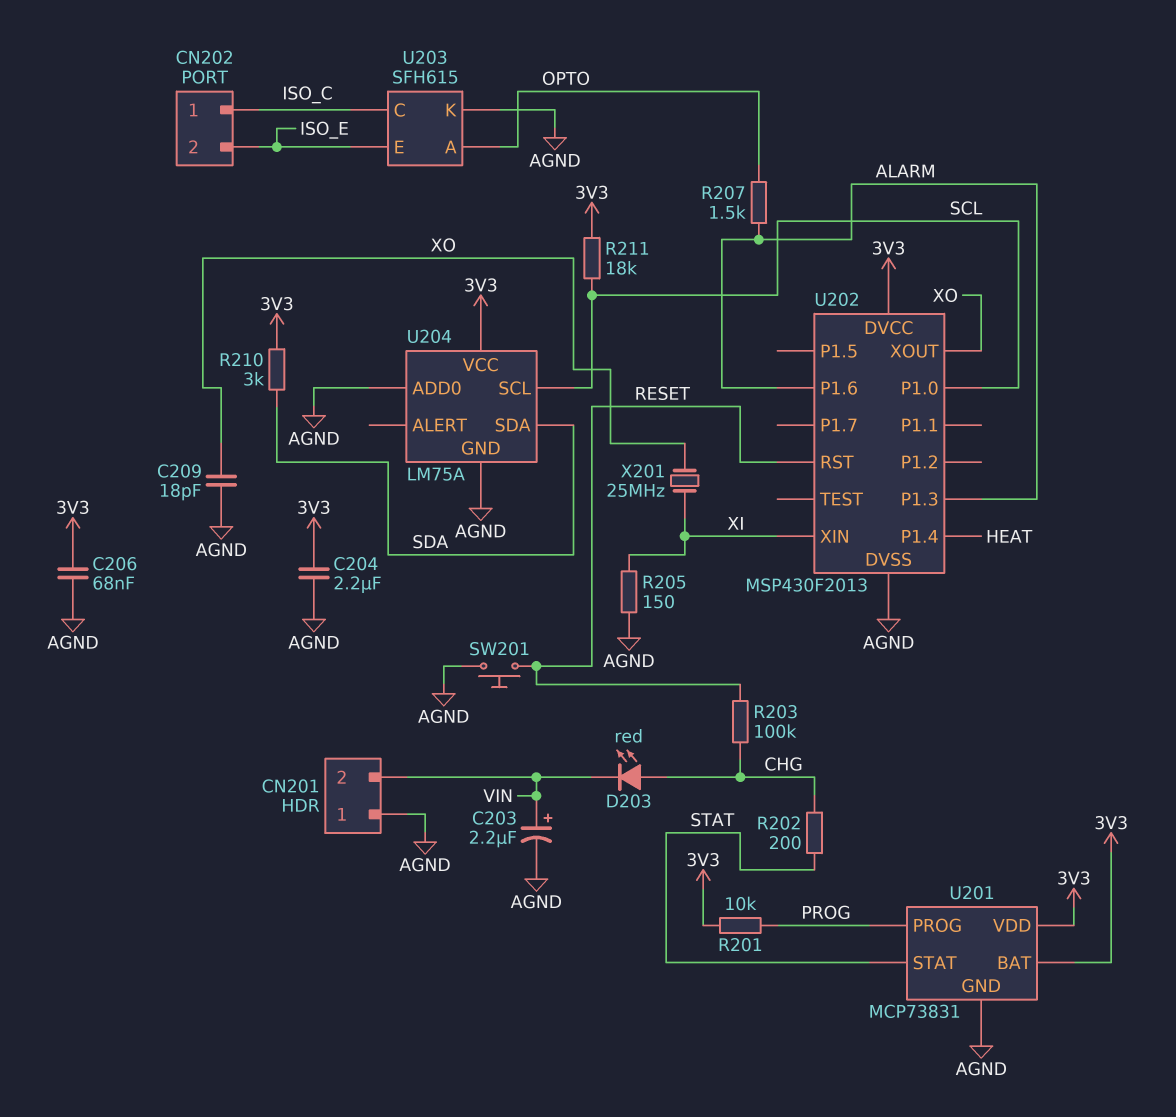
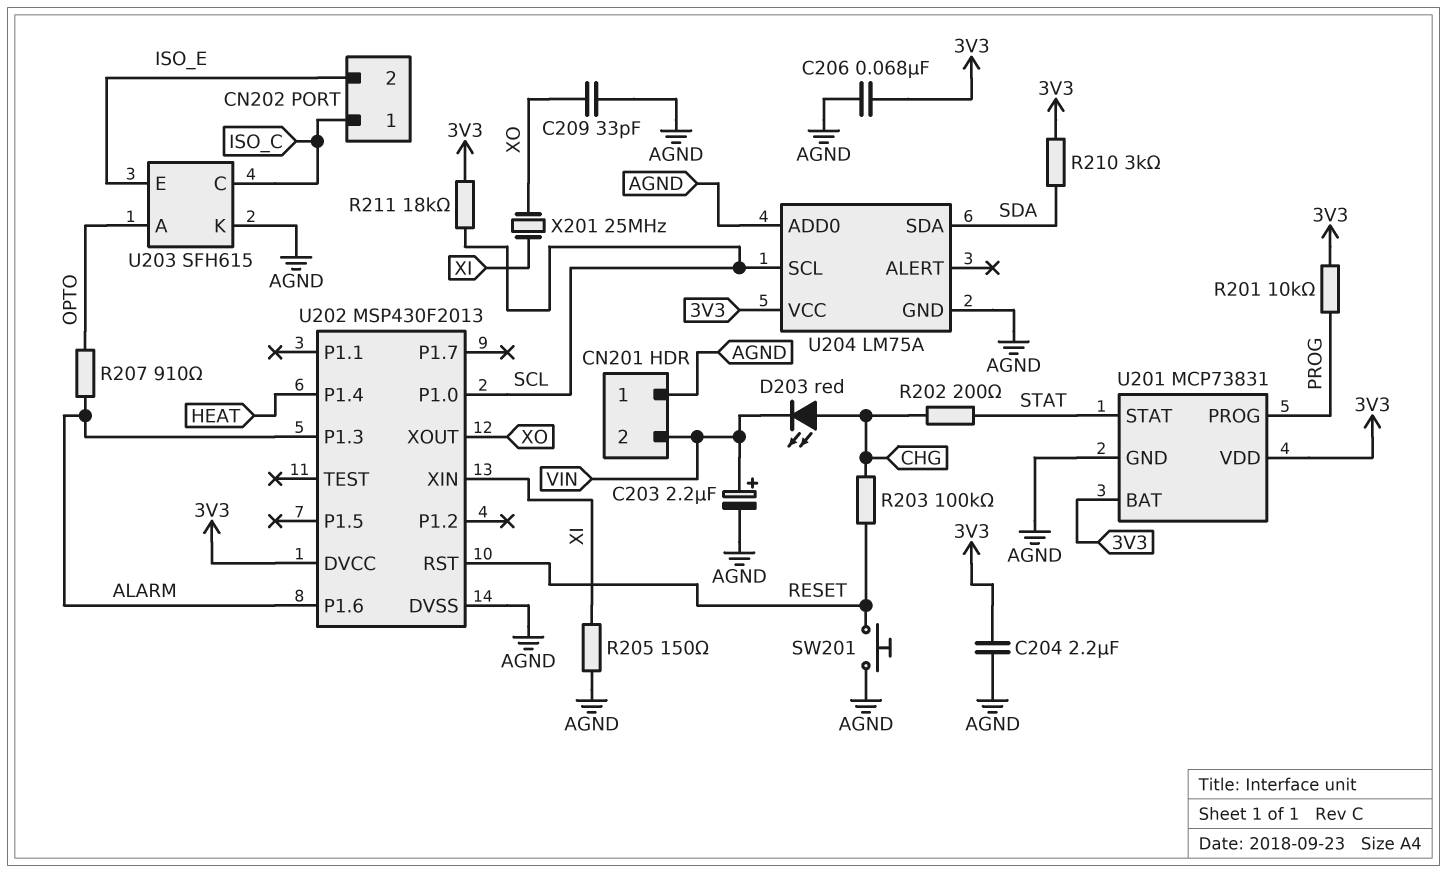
C209: 18pF (AGND, XO) -> 33pF (AGND, XO)
R207: 1.5k (ALARM, OPTO) -> 910 (ALARM, OPTO)

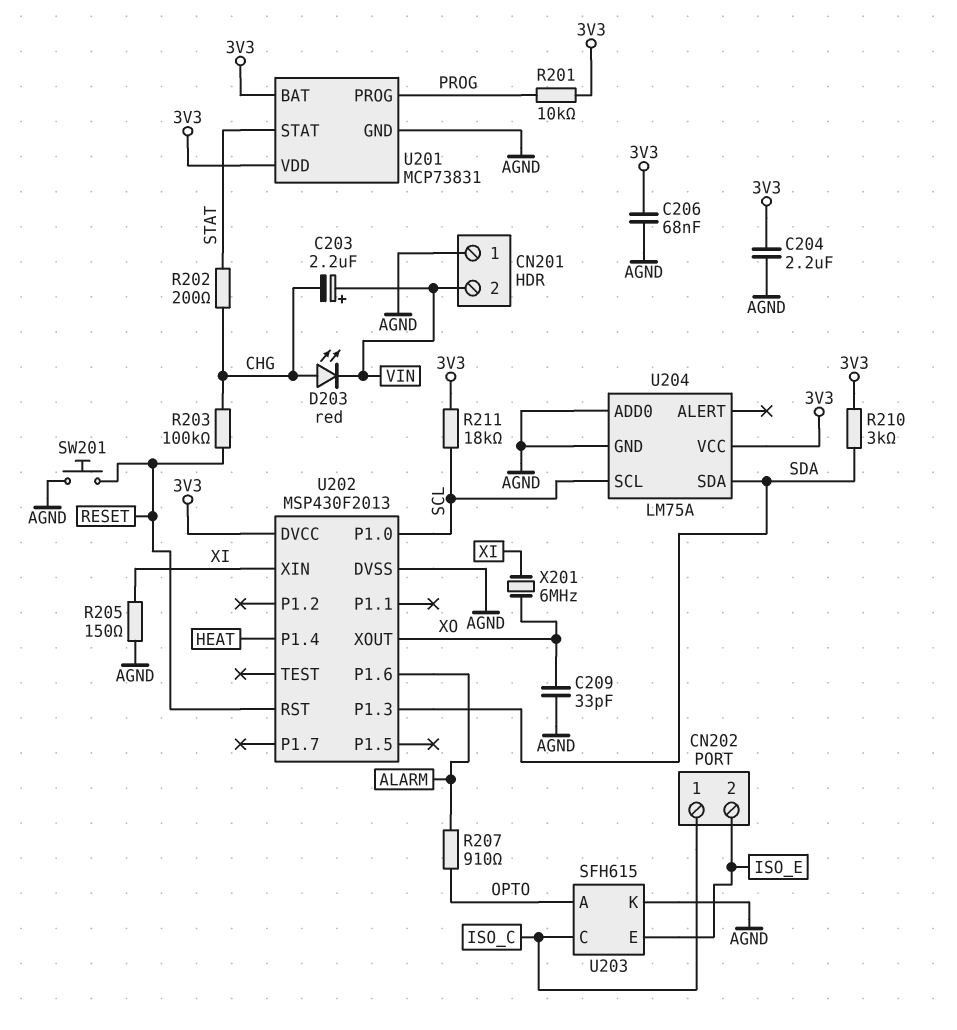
C203: 2.2uF (plus VIN, minus AGND) -> 2.2uF (plus VIN, minus CHG)
U202 pin P1.3: ALARM -> SDA
X201: 25MHz (XI, XO) -> 6MHz (XI, XO)

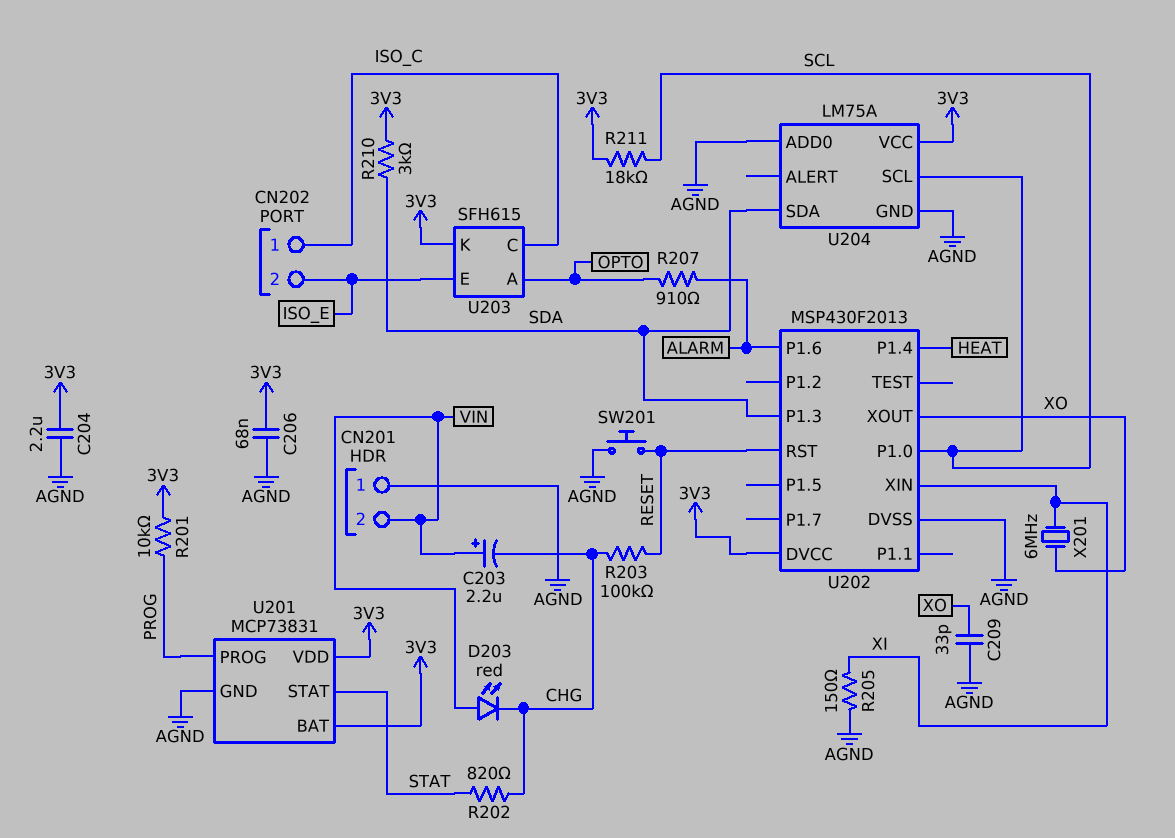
D203: LED red (A CHG, K VIN) -> LED red (A VIN, K CHG)
R202: 200 (CHG, STAT) -> 820 (CHG, STAT)
U203 pin K: AGND -> 3V3

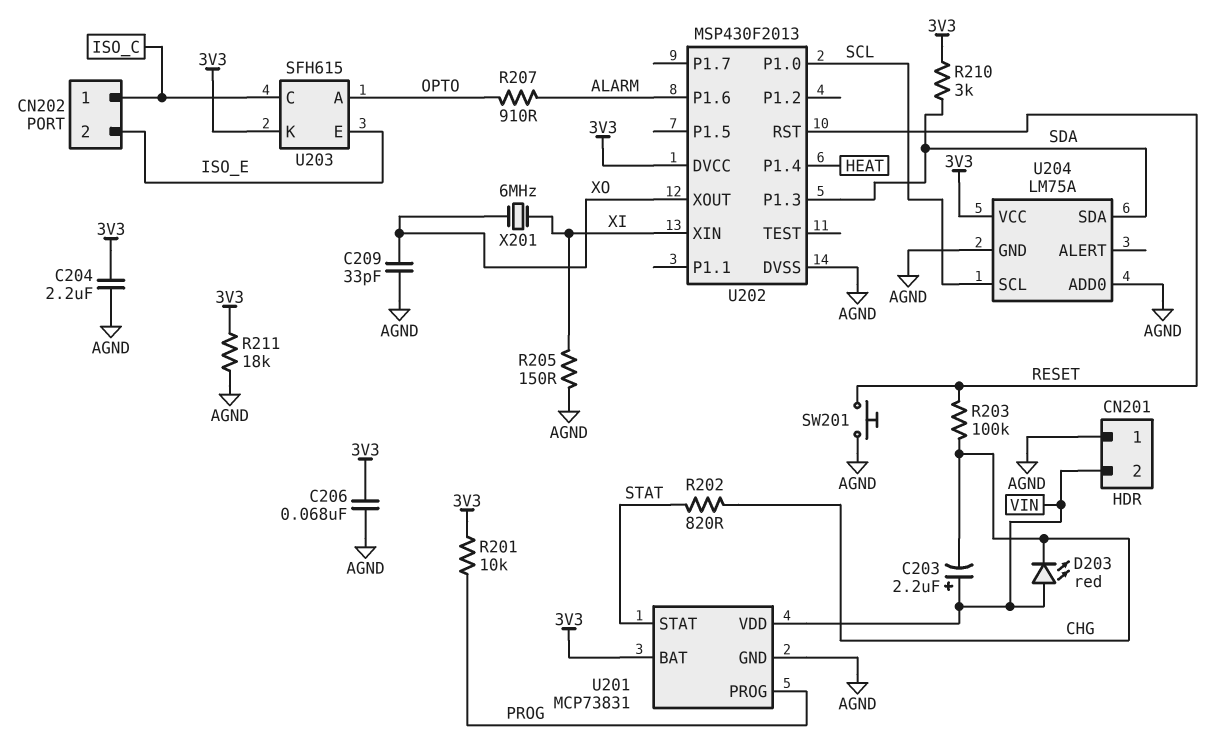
R211: 18k (3V3, SCL) -> 18k (3V3, AGND)
U201 pin VDD: 3V3 -> VIN

